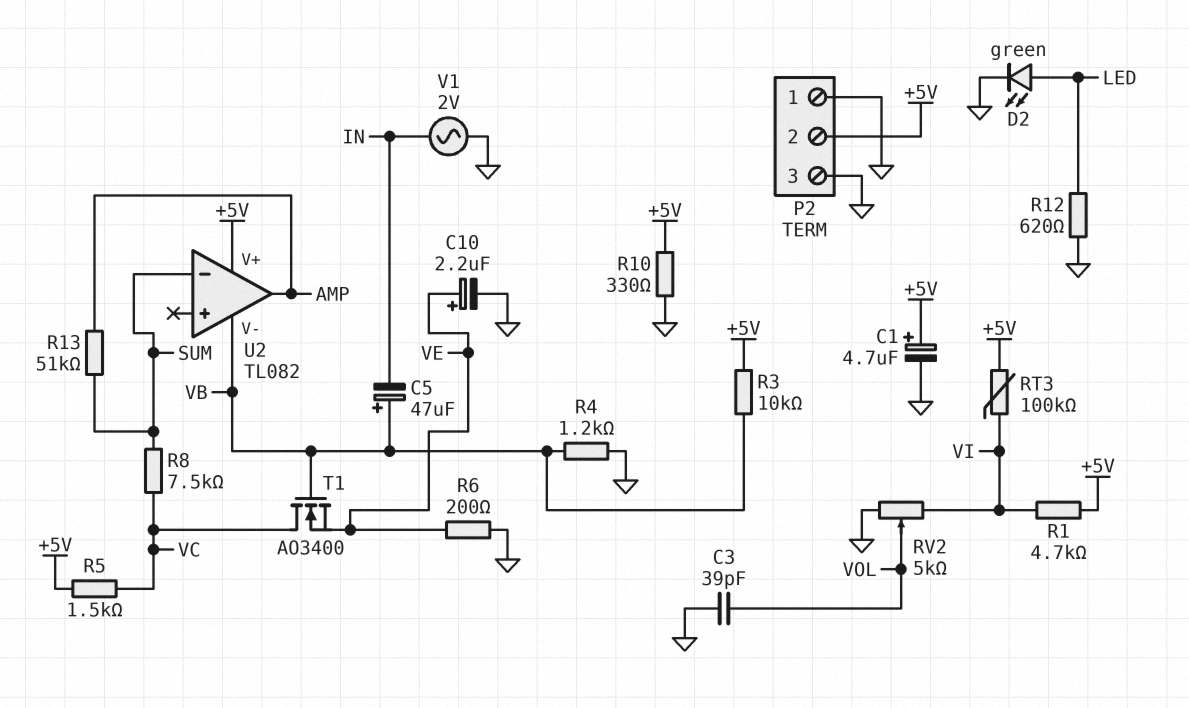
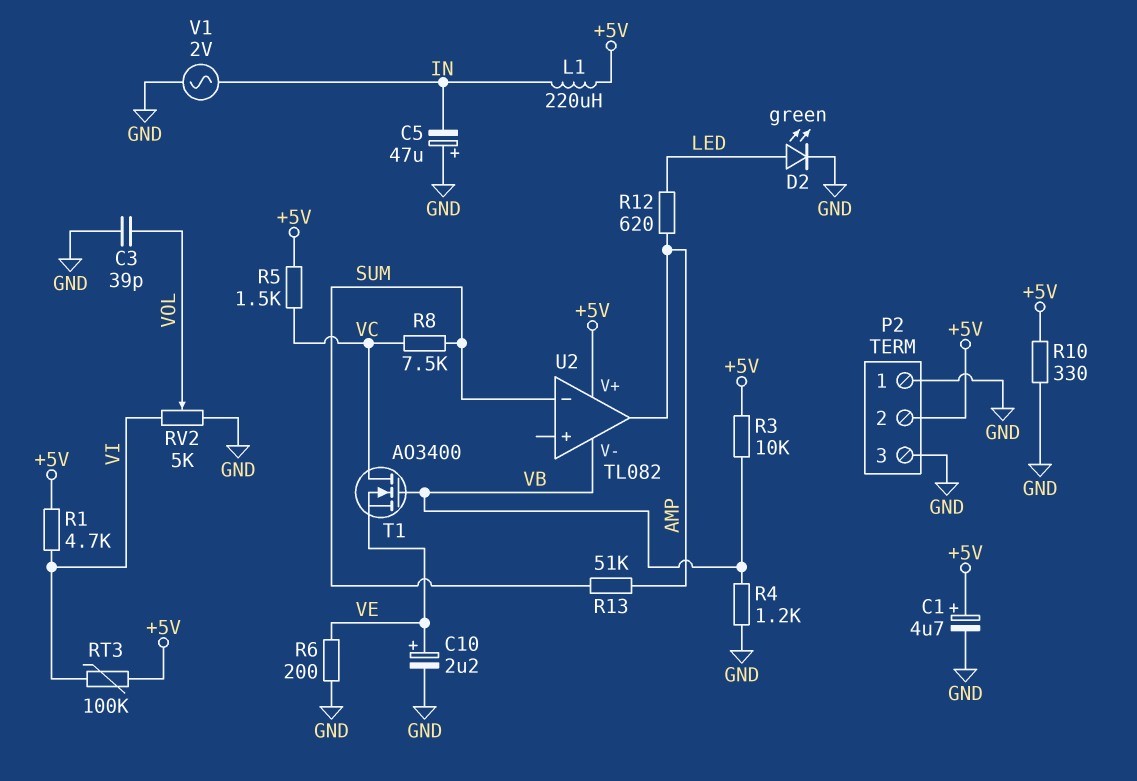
C5: 47uF (plus VB, minus IN) -> 47uF (plus GND, minus IN)
L1: none -> 220uH (+5V, IN)
R12: 620 (GND, LED) -> 620 (AMP, LED)

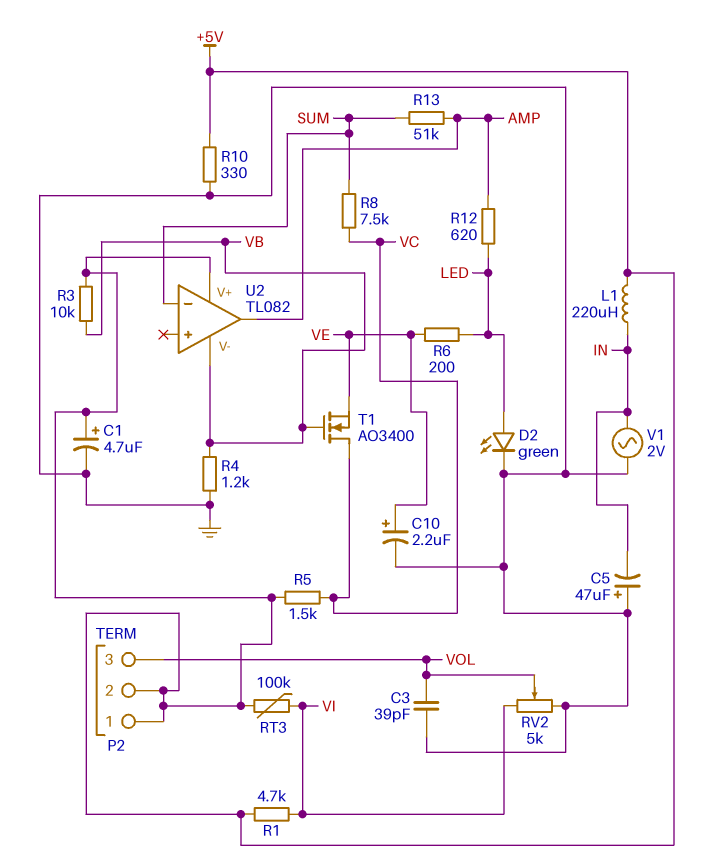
P2 pin 1: GND -> +5V
P2 pin 3: GND -> VOL
R6: 200 (GND, VE) -> 200 (LED, VE)

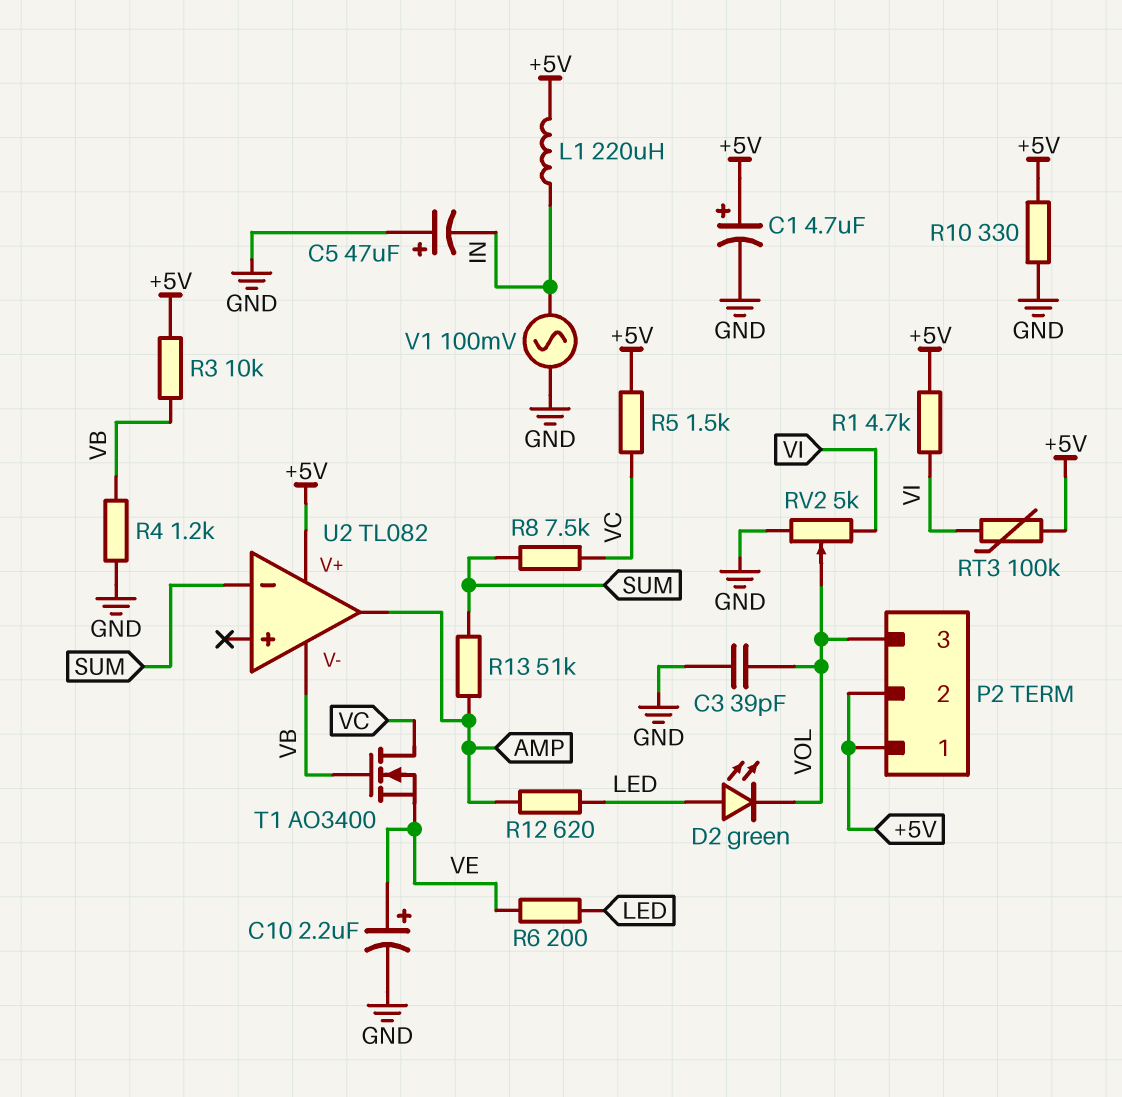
D2: LED green (A LED, K GND) -> LED green (A LED, K VOL)
V1: AC 2V (GND, IN) -> AC 100mV (GND, IN)

